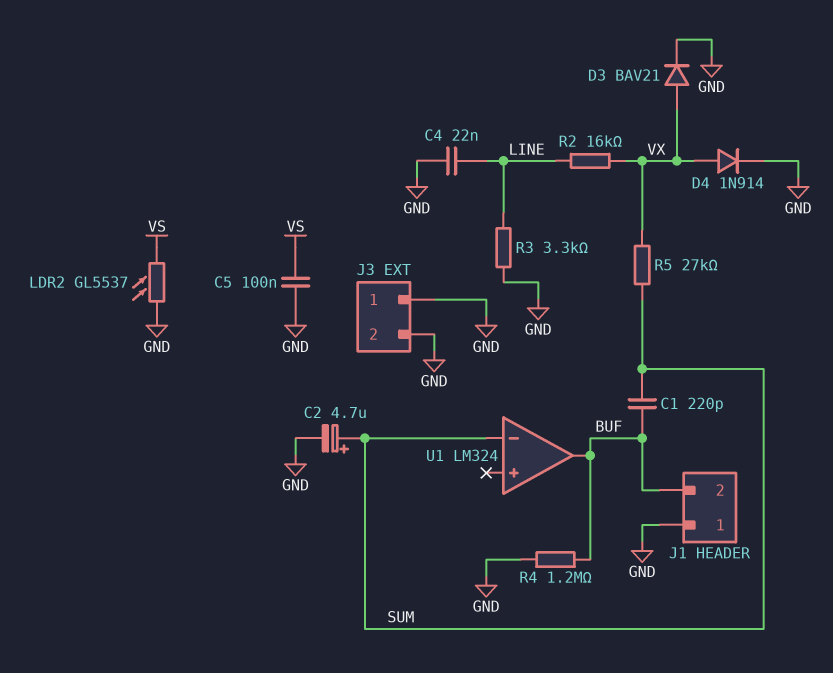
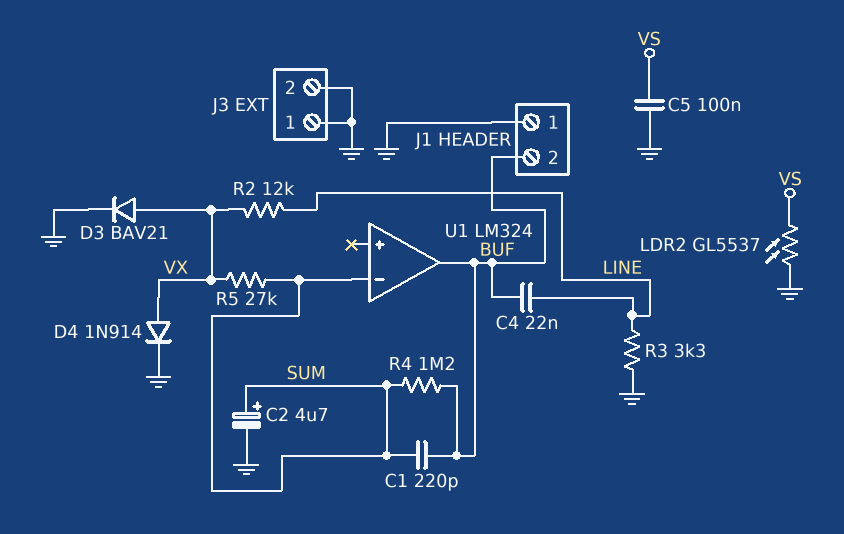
C4: 22nF (GND, LINE) -> 22nF (BUF, LINE)
R2: 16k (LINE, VX) -> 12k (LINE, VX)
R4: 1.2M (BUF, GND) -> 1.2M (BUF, SUM)

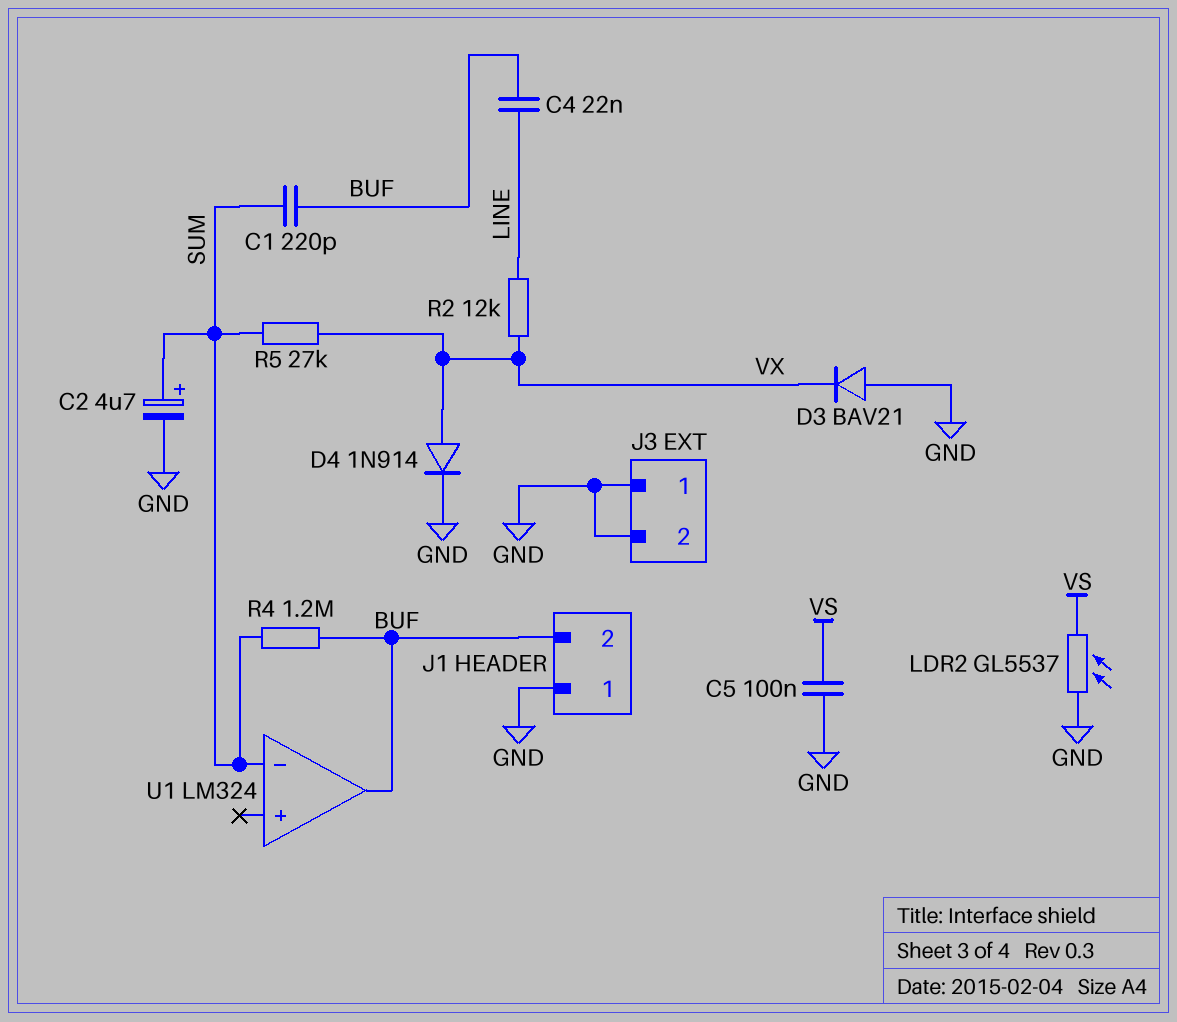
D3: diode BAV21 (A VX, K GND) -> diode BAV21 (A GND, K VX)
R3: 3.3k (GND, LINE) -> none

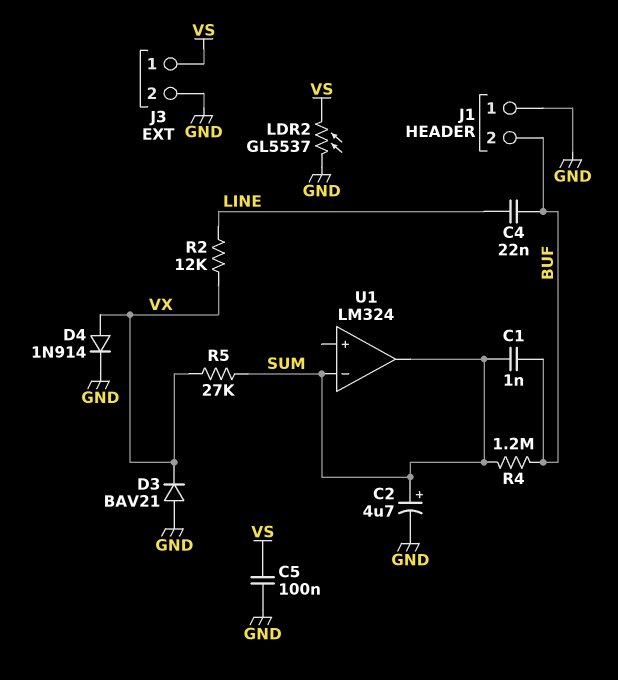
C1: 220pF (BUF, SUM) -> 1nF (BUF, SUM)
J3 pin 1: GND -> VS
U1 pin out: BUF -> SUM

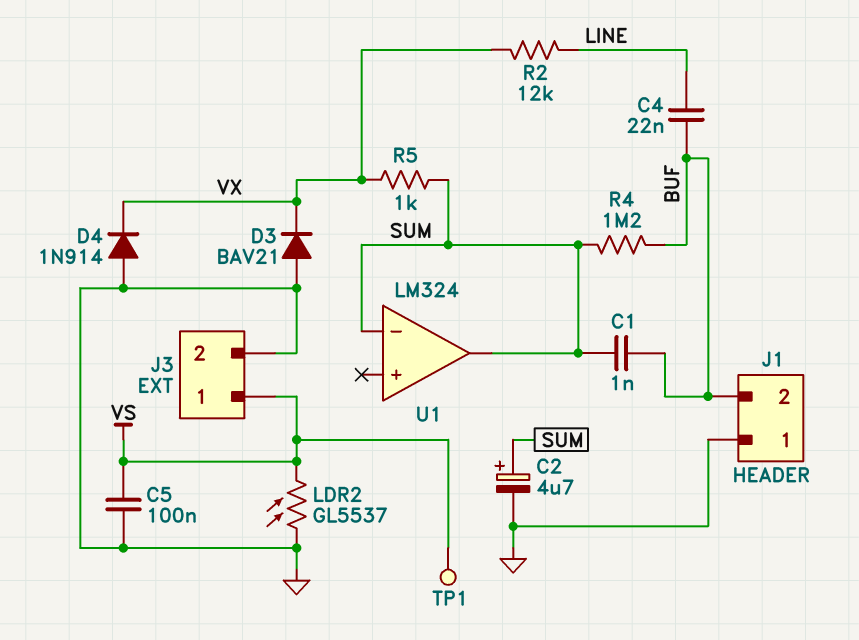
D4: diode 1N914 (A VX, K GND) -> diode 1N914 (A GND, K VX)
R5: 27k (SUM, VX) -> 1k (SUM, VX)
TP1: none -> test point (VS)

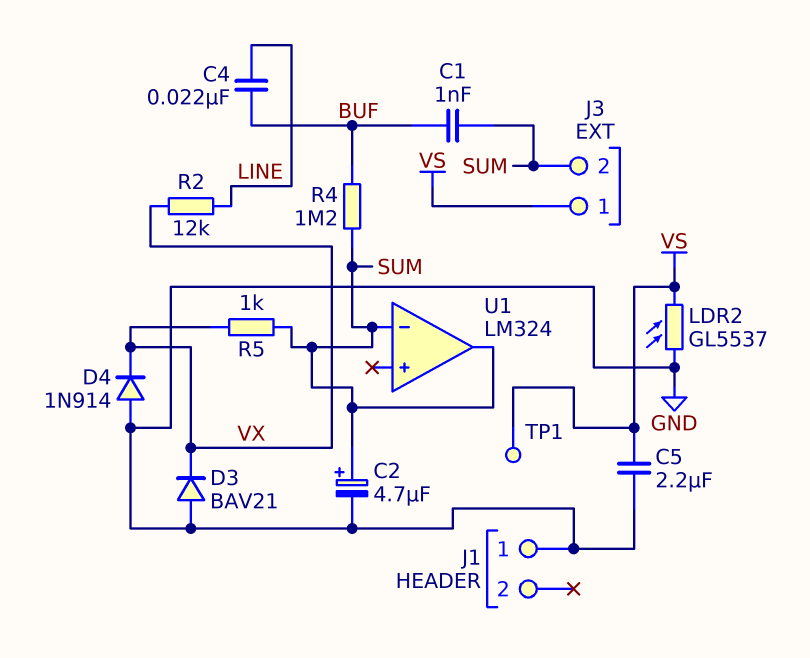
C5: 100nF (GND, VS) -> 2.2uF (GND, VS)
J1 pin 2: BUF -> none
J3 pin 2: GND -> SUM

